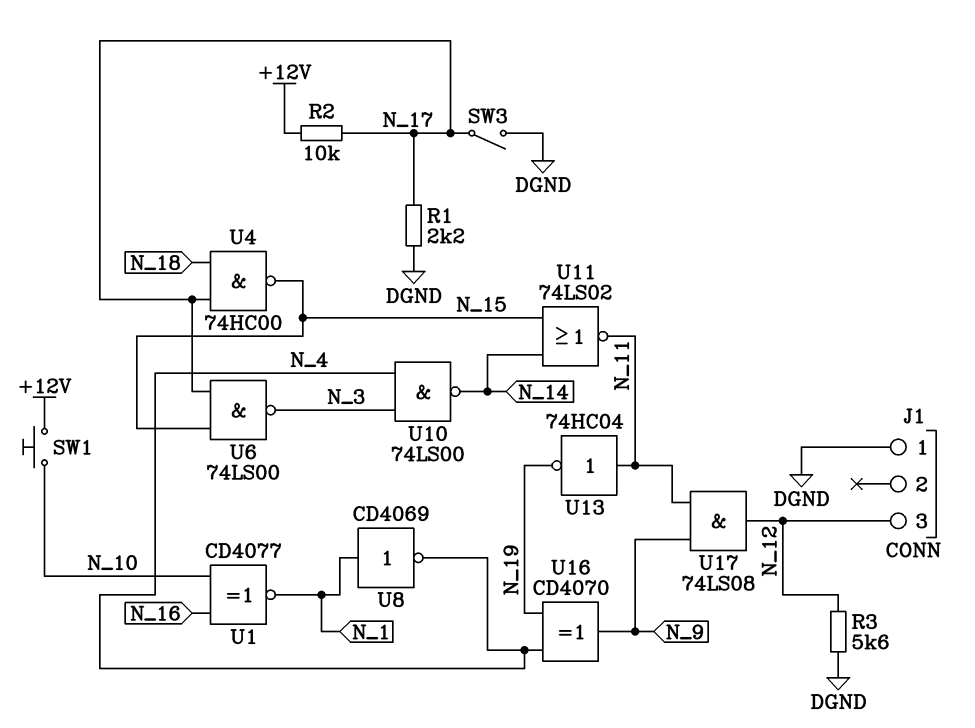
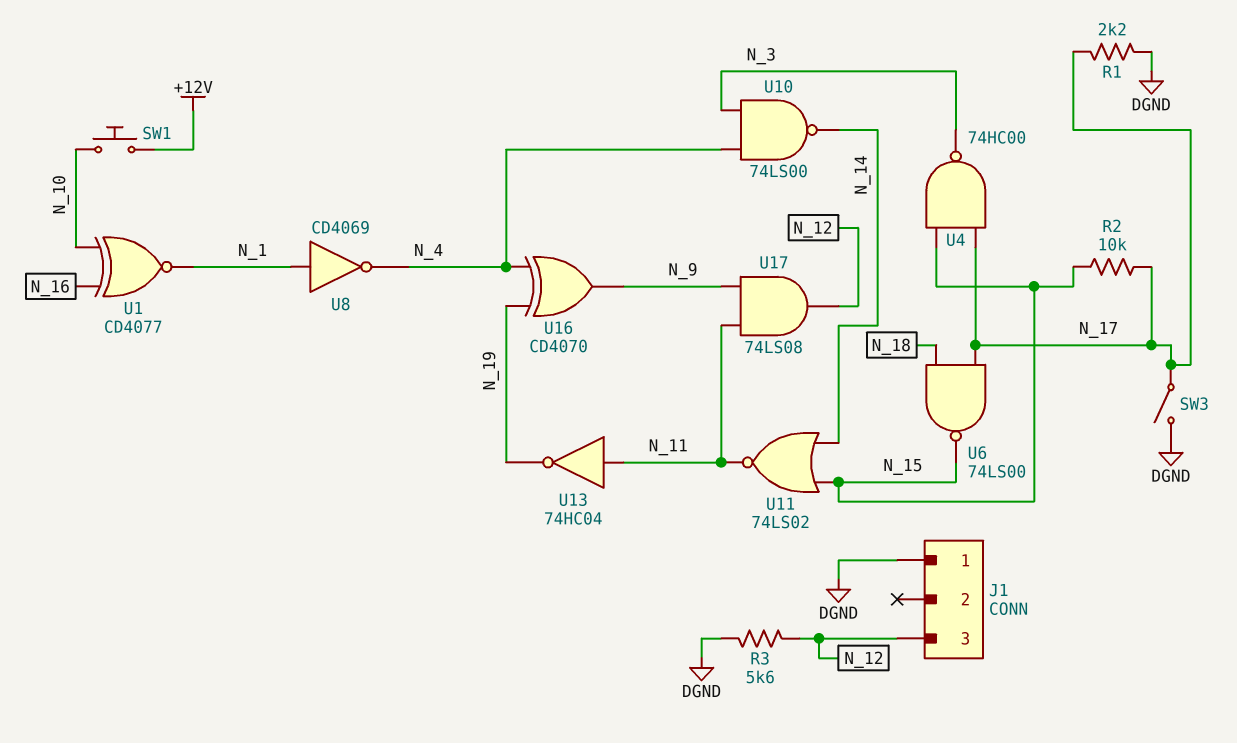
R2: 10k (+12V, N_17) -> 10k (N_15, N_17)
U4: NAND 74HC00 (in N_17, in N_18, out N_15) -> NAND 74HC00 (in N_15, in N_17, out N_3)
U6: NAND 74LS00 (in N_15, in N_17, out N_3) -> NAND 74LS00 (in N_17, in N_18, out N_15)

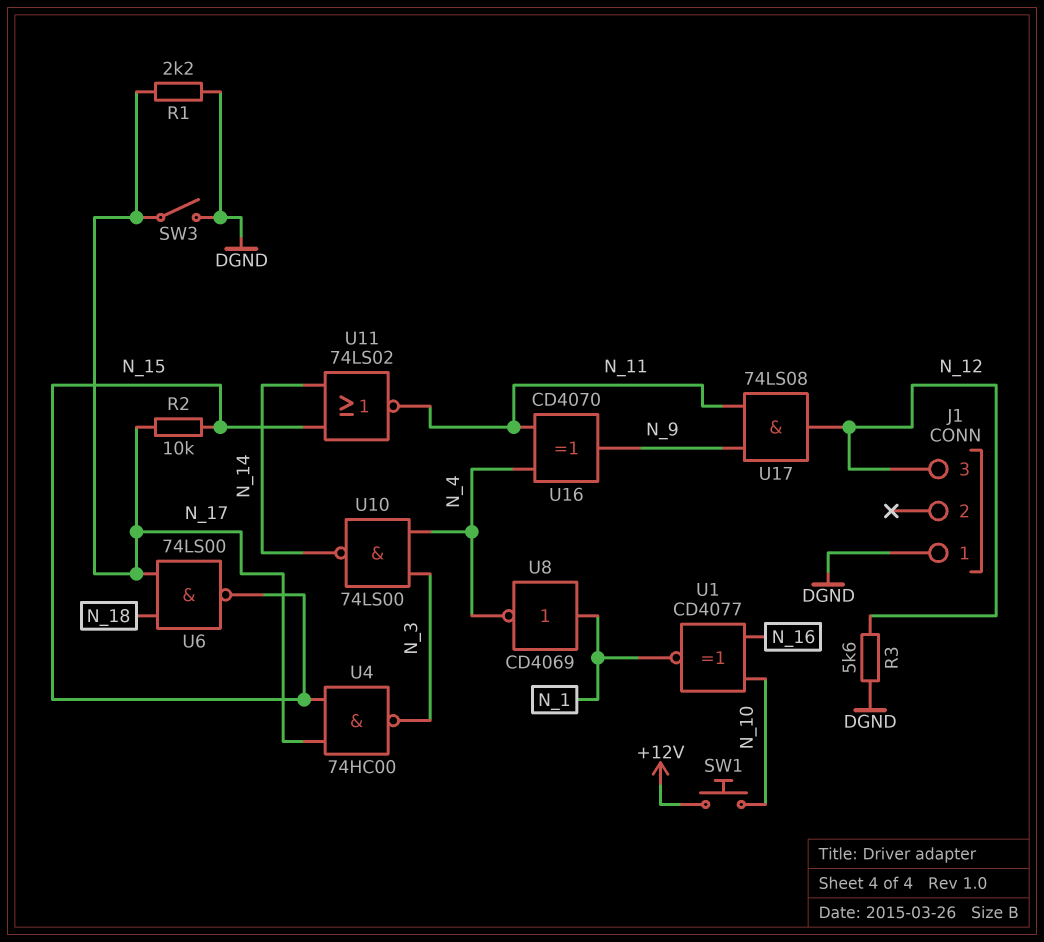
U13: NOT 74HC04 (in N_11, out N_19) -> none
U16: XOR CD4070 (in N_4, in N_19, out N_9) -> XOR CD4070 (in N_4, in N_11, out N_9)

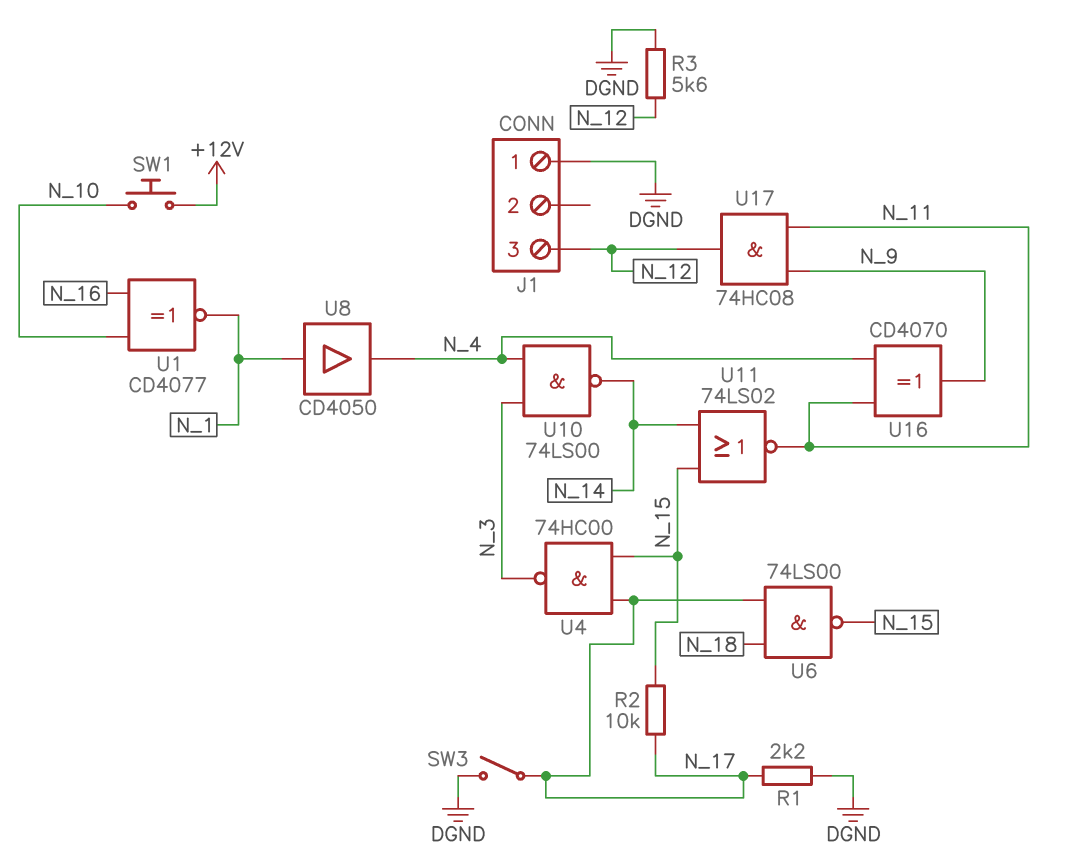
U8: NOT CD4069 (in N_1, out N_4) -> buffer CD4050 (in N_1, out N_4)
U17: AND 74LS08 (in N_9, in N_11, out N_12) -> AND 74HC08 (in N_9, in N_11, out N_12)

